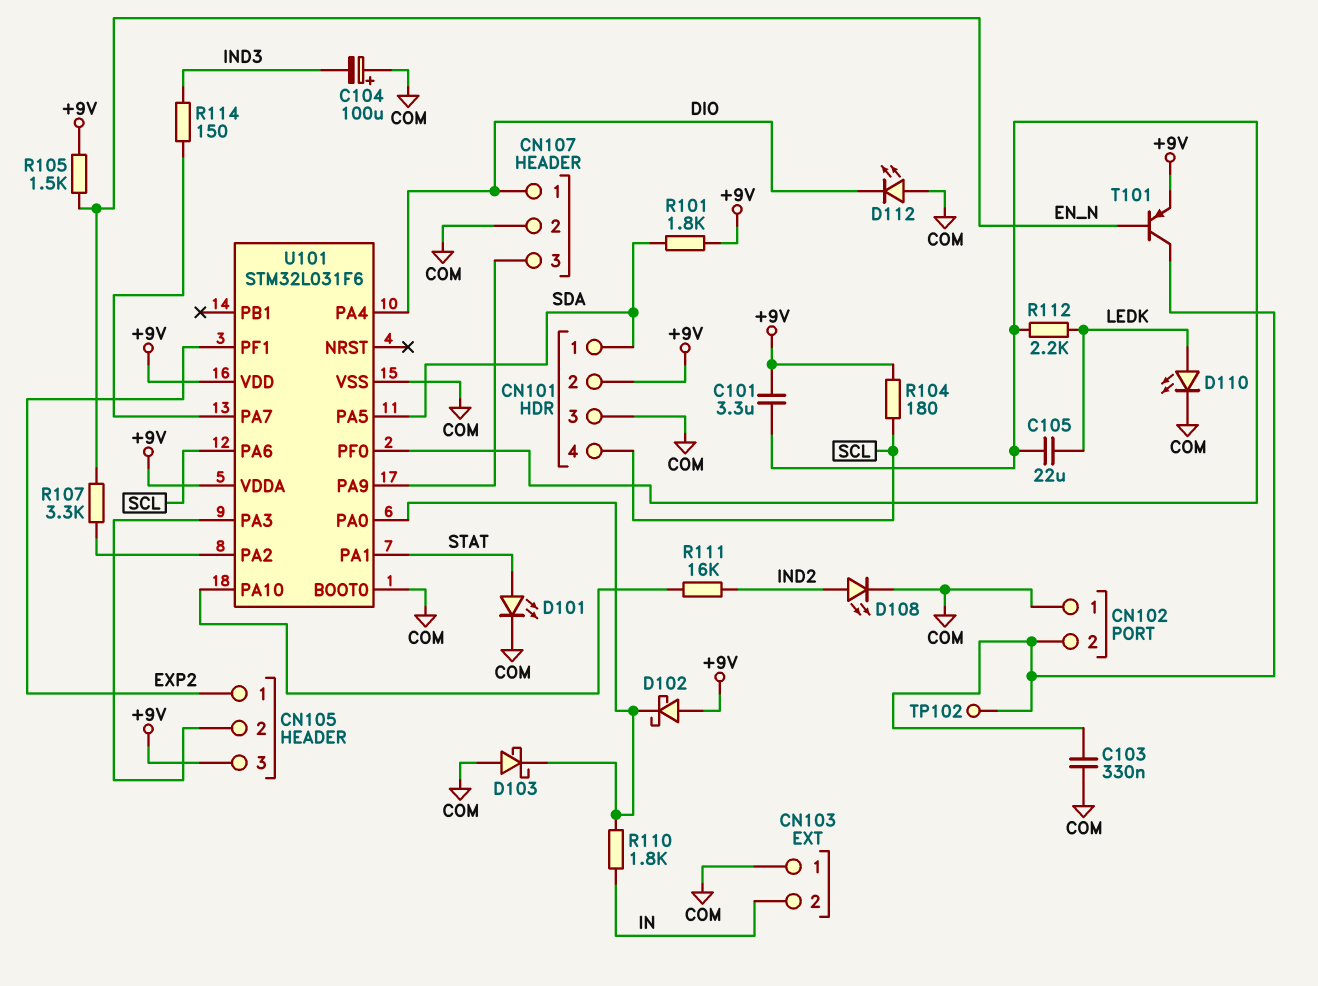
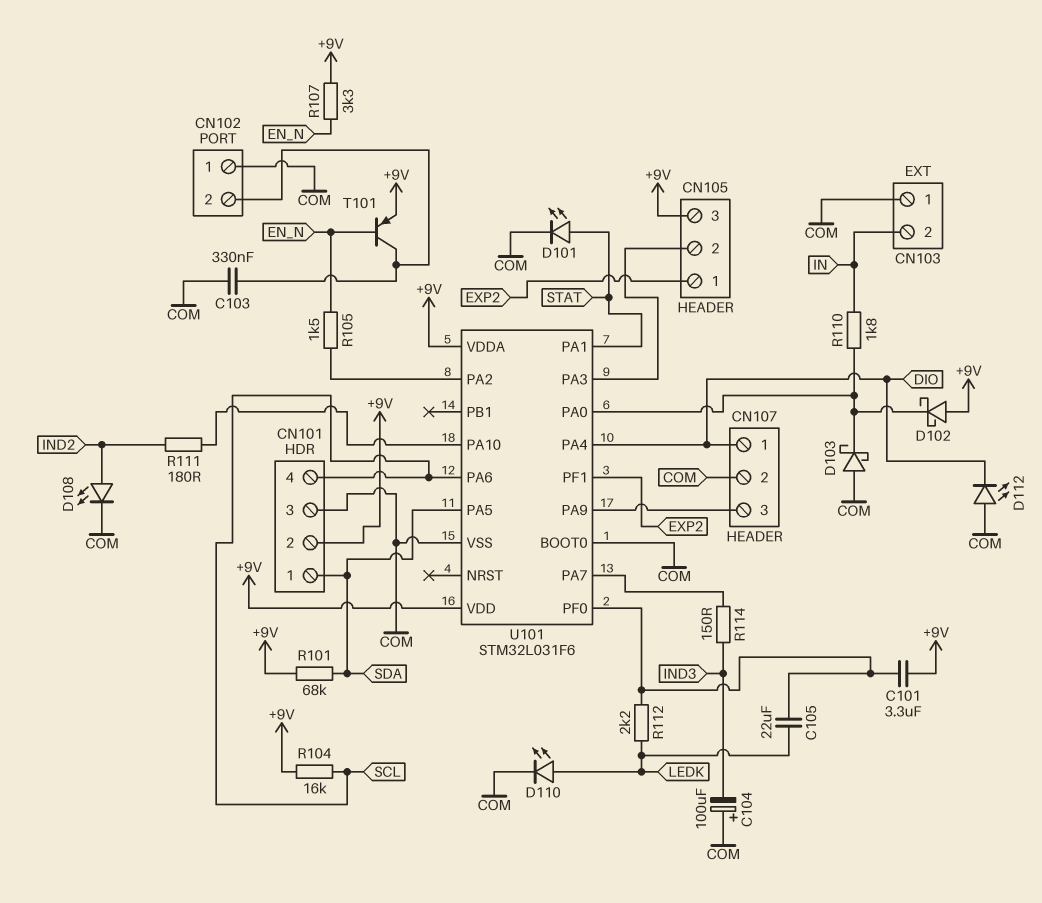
R101: 1.8k (+9V, SDA) -> 68k (+9V, SDA)
R104: 180 (+9V, SCL) -> 16k (+9V, SCL)
R105: 1.5k (+9V, EN_N) -> 1.5k (EN_N, U101/PA2)
R107: 3.3k (EN_N, U101/PA2) -> 3.3k (+9V, EN_N)
R111: 16k (IND2, U101/PA10) -> 180 (IND2, U101/PA10)
TP102: test point (CN102/2) -> none

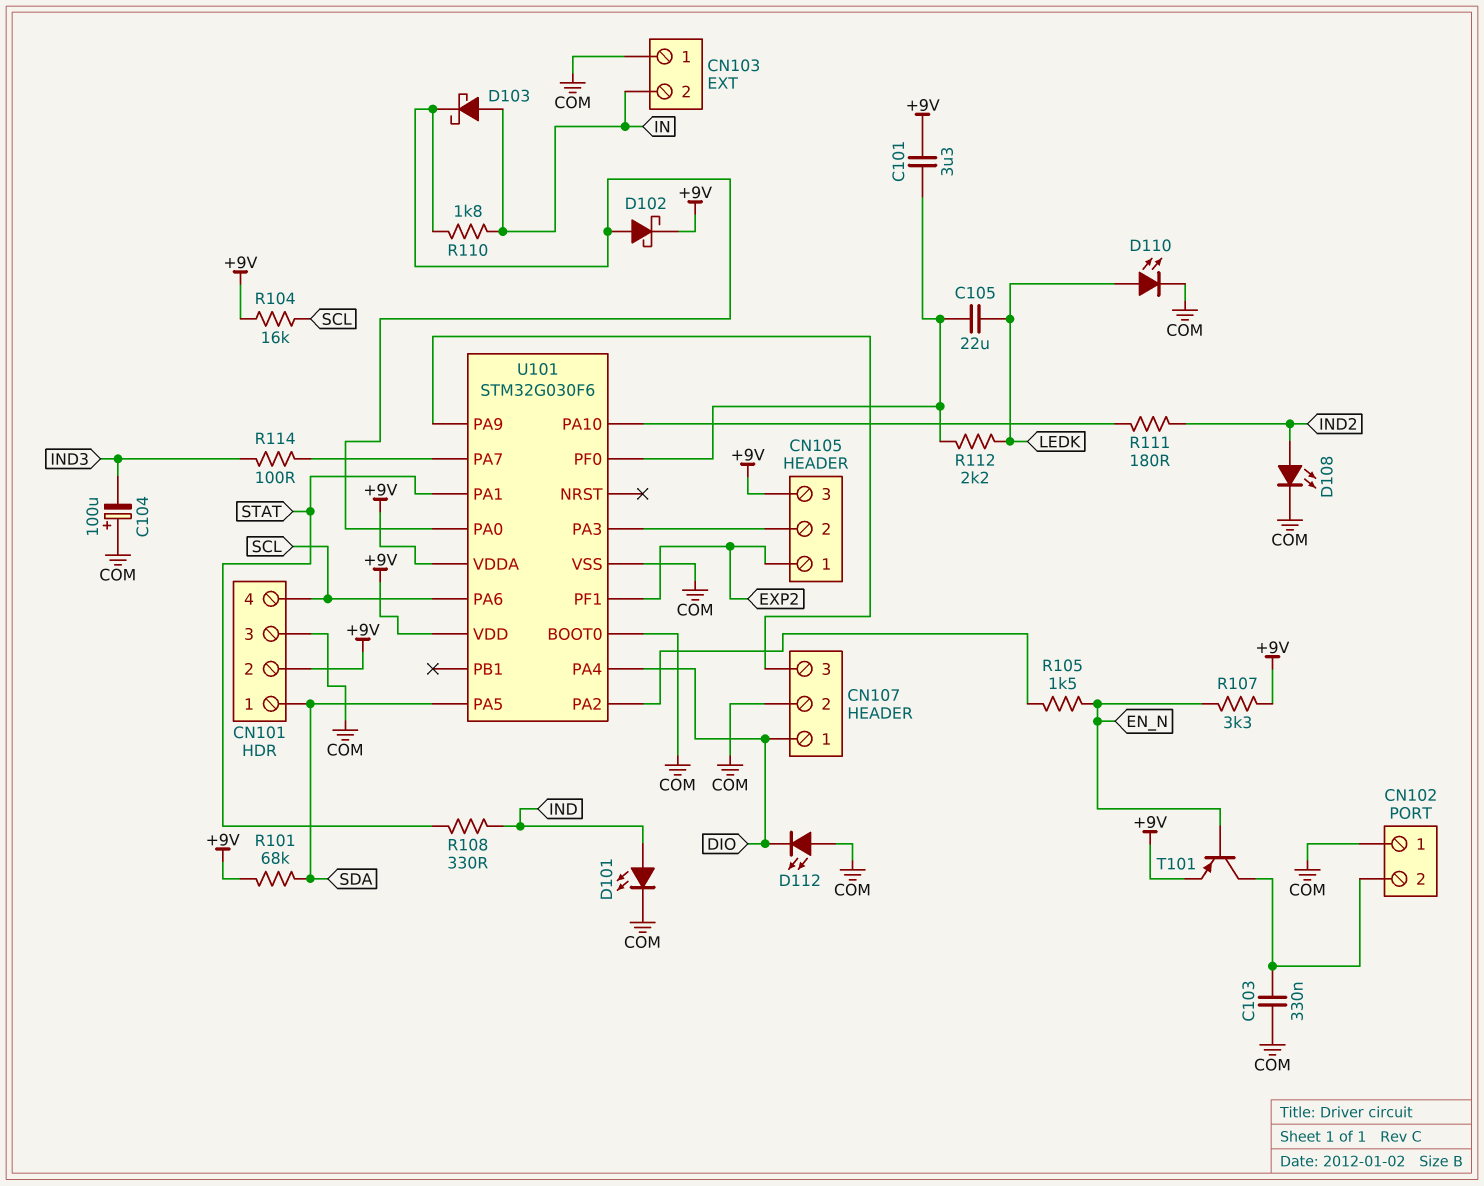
D101: LED (A STAT, K COM) -> LED (A IND, K COM)
D102: schottky (A +9V, K U101/PA0) -> schottky (A U101/PA0, K +9V)
D103: schottky (A COM, K U101/PA0) -> schottky (A IN, K U101/PA0)
R108: none -> 330 (IND, STAT)
R114: 150 (IND3, U101/PA7) -> 100 (IND3, U101/PA7)
U101: STM32L031F6 -> STM32G030F6

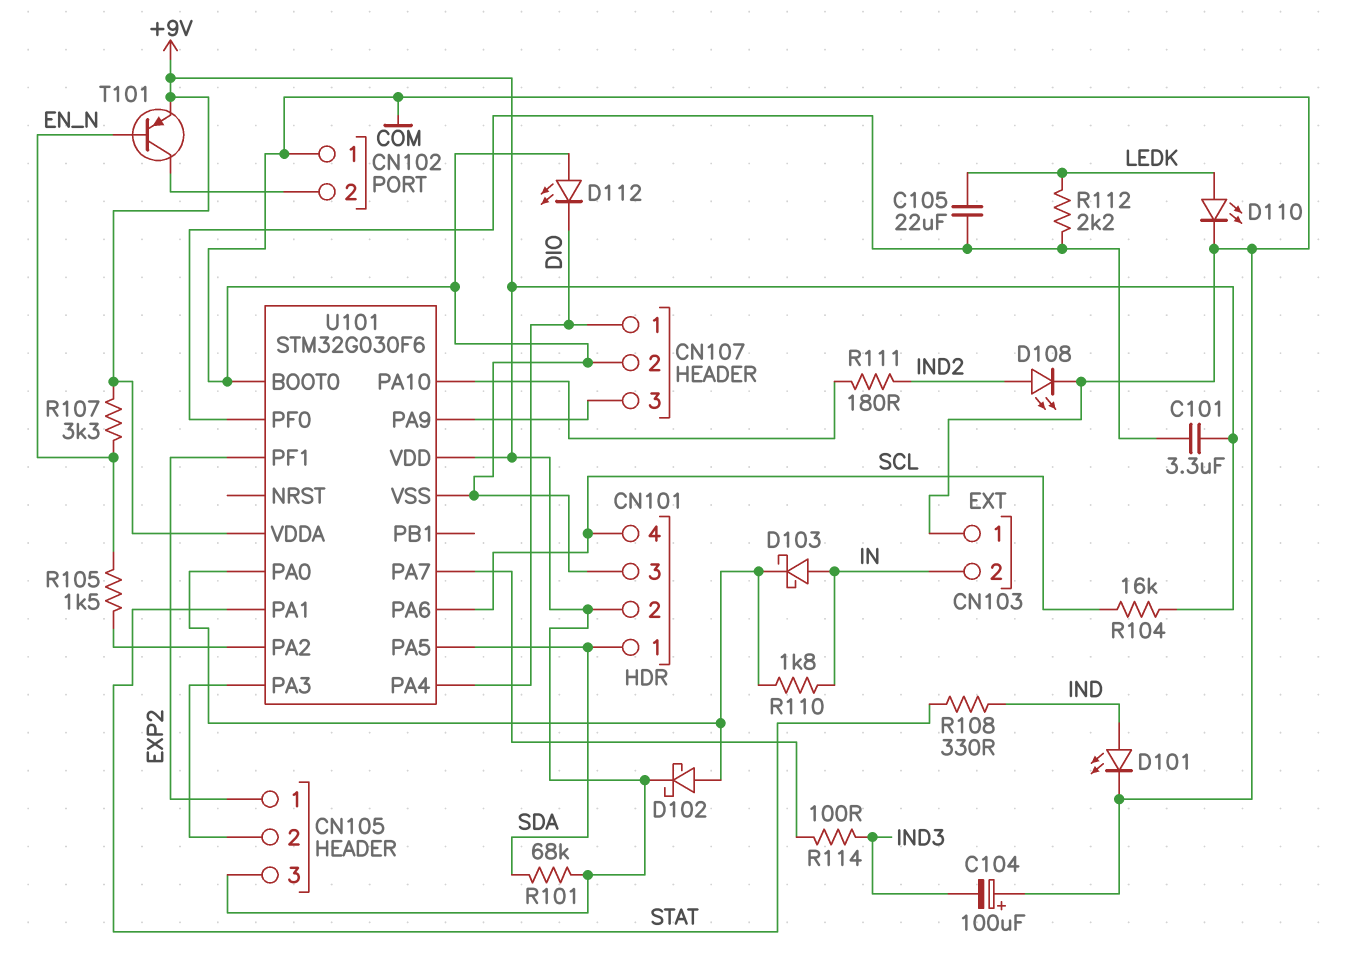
C103: 330nF (CN102/2, COM) -> none

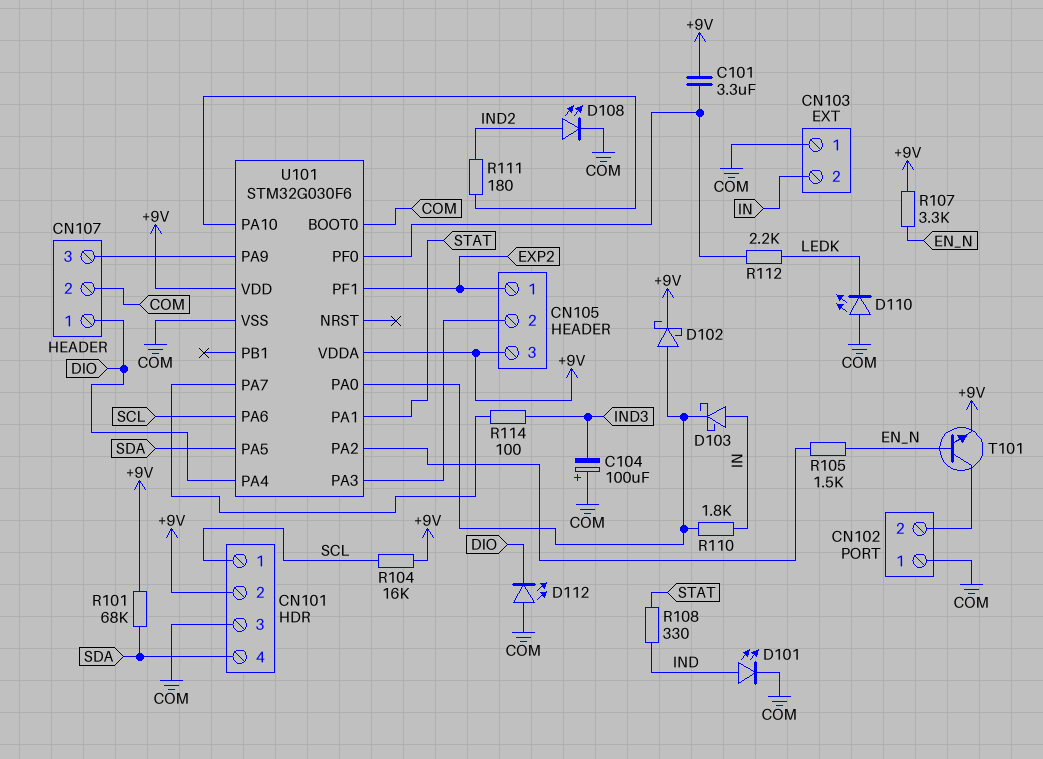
C105: 22uF (LEDK, U101/PF0) -> none
CN101 pin 1: SDA -> SCL
CN101 pin 4: SCL -> SDA
D110: LED (A LEDK, K COM) -> LED (A COM, K LEDK)
T101: PNP (B EN_N, C CN102/2, E +9V) -> NPN (B EN_N, C CN102/2, E +9V)

